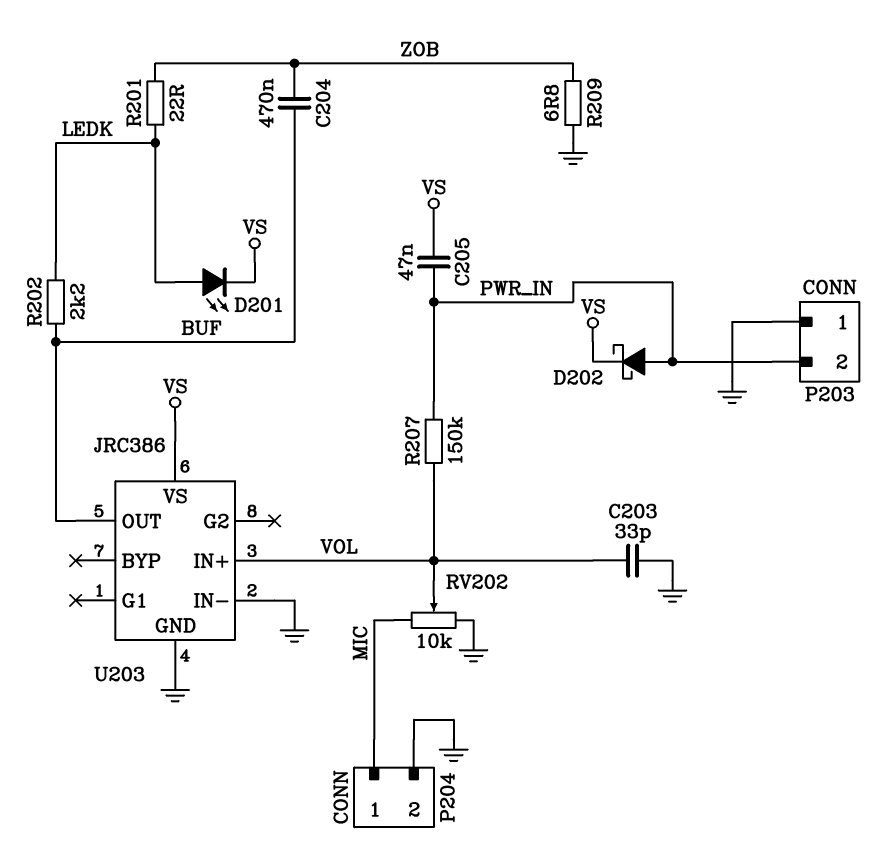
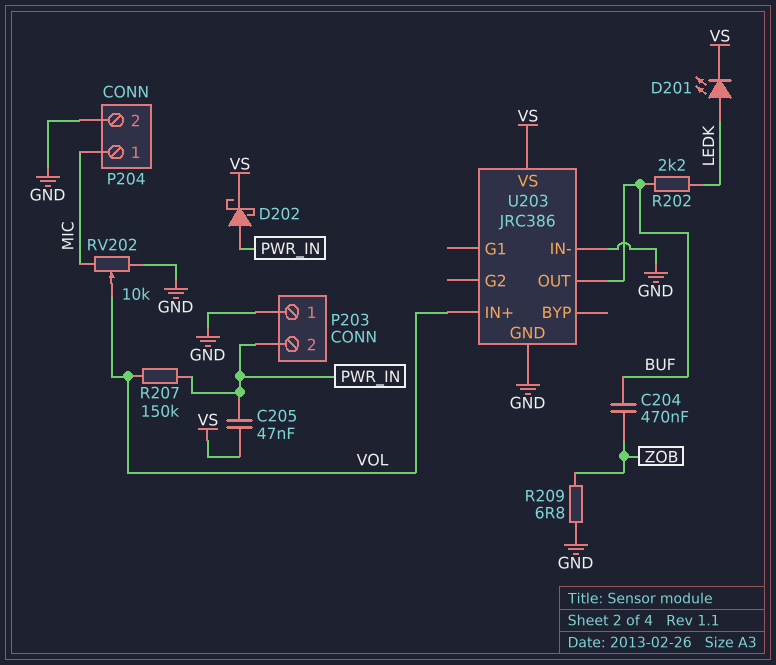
C203: 33pF (GND, VOL) -> none
R201: 22 (LEDK, ZOB) -> none

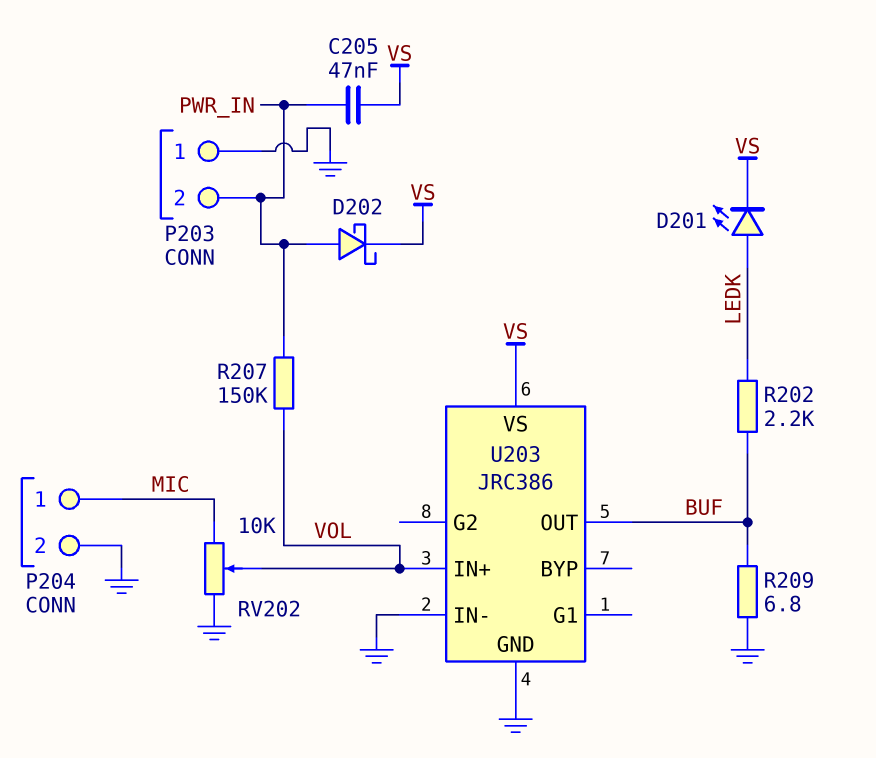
C204: 470nF (BUF, ZOB) -> none
R209: 6.8 (GND, ZOB) -> 6.8 (BUF, GND)

